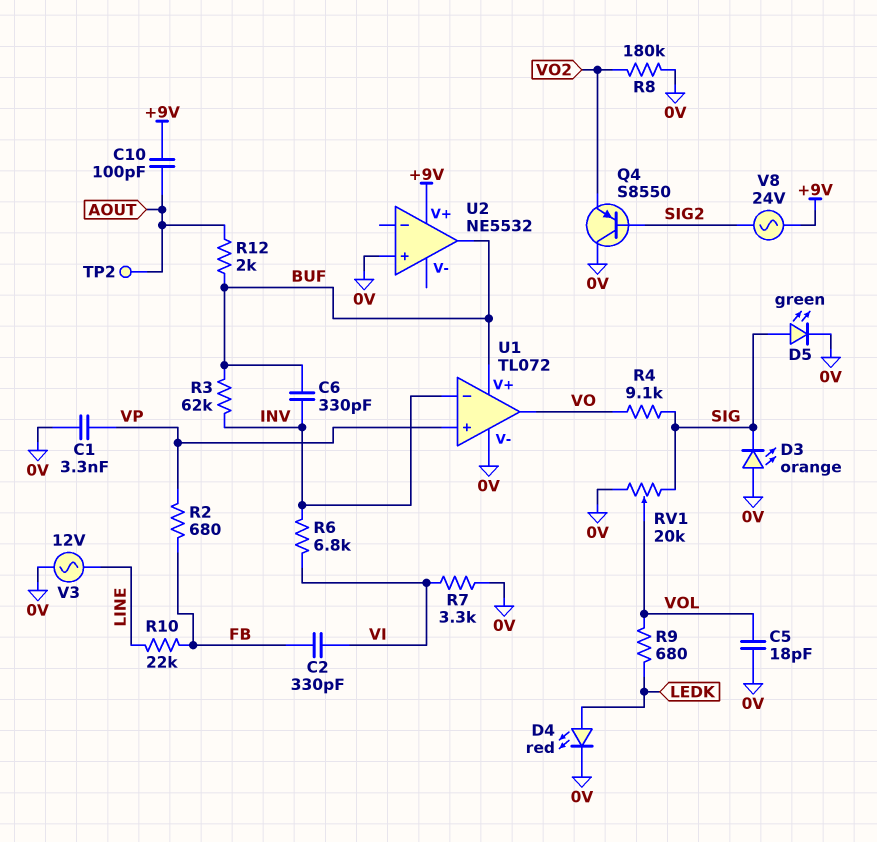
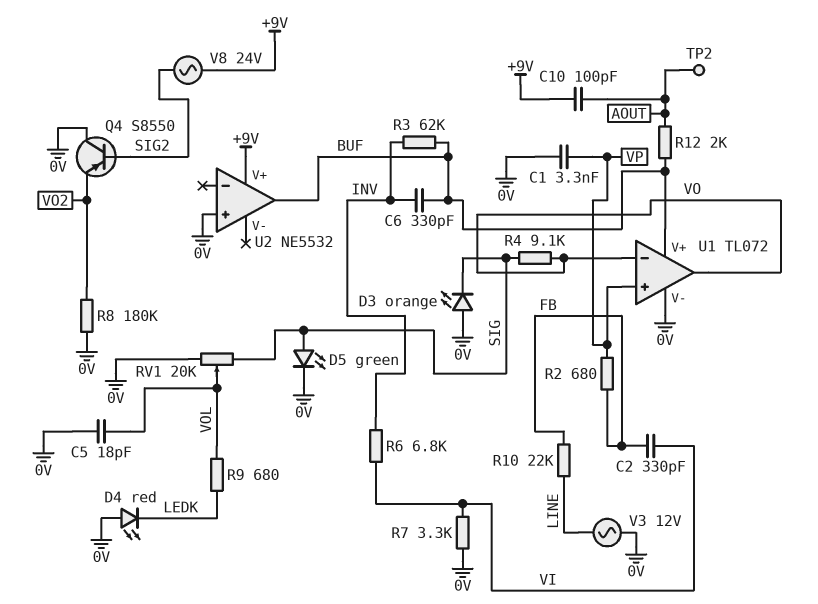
D4: LED red (A LEDK, K 0V) -> LED red (A 0V, K LEDK)
U1 pin in-: INV -> VO

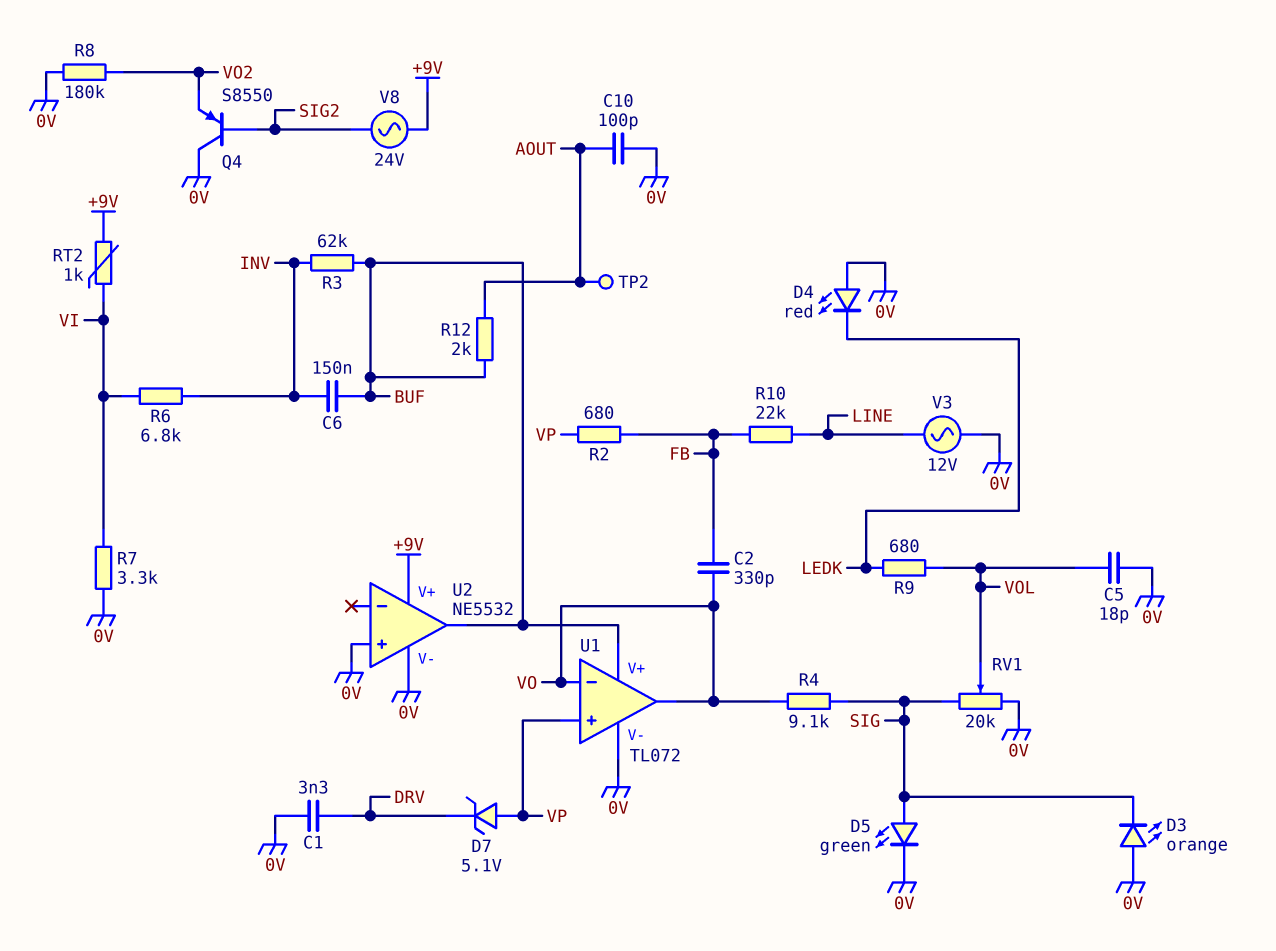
C1: 3.3nF (0V, VP) -> 3.3nF (0V, DRV)
C2: 330pF (FB, VI) -> 330pF (FB, VO)
C6: 330pF (BUF, INV) -> 150nF (BUF, INV)
C10: 100pF (+9V, AOUT) -> 100pF (0V, AOUT)
D7: none -> zener 5.1V (A VP, K DRV)
RT2: none -> 1k (+9V, VI)
U2 pin V-: none -> 0V

